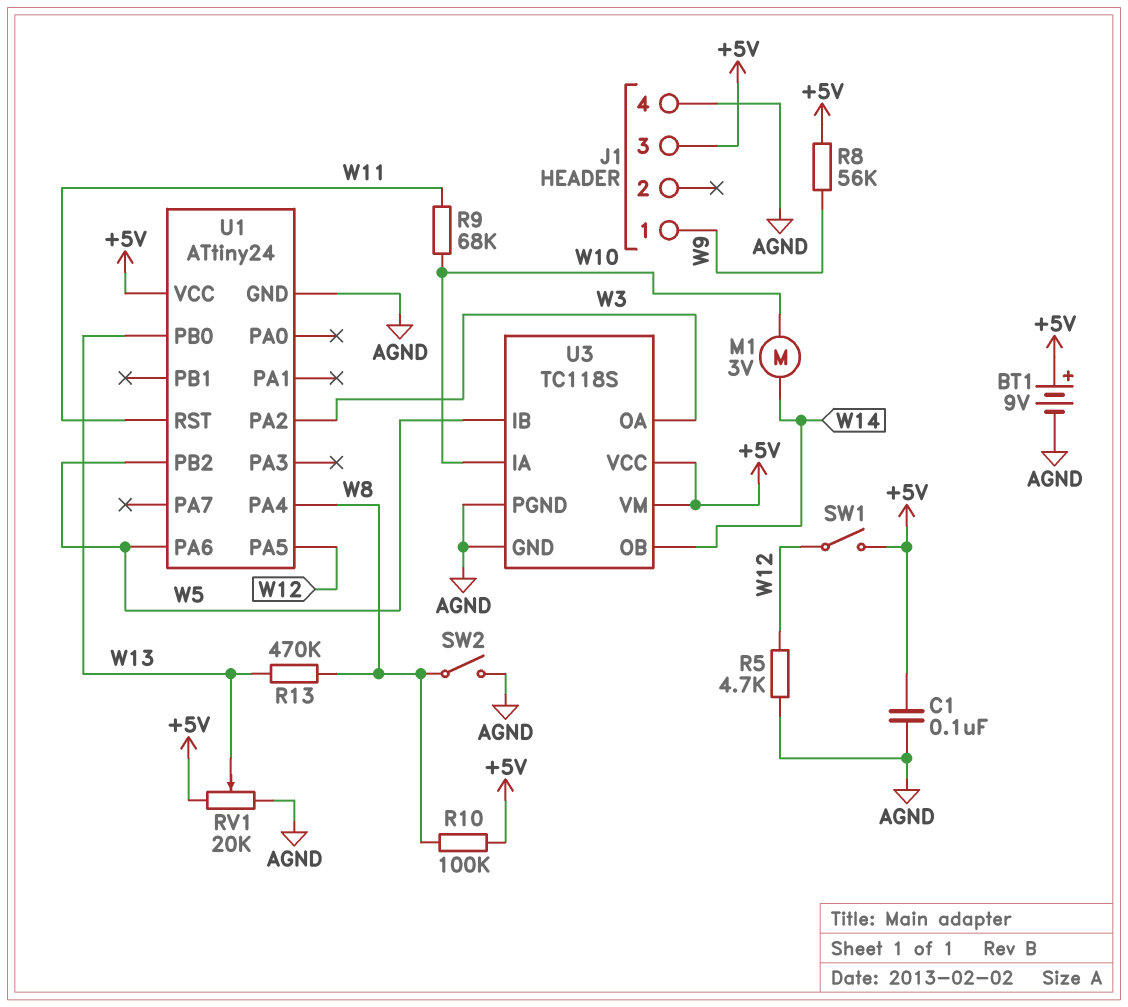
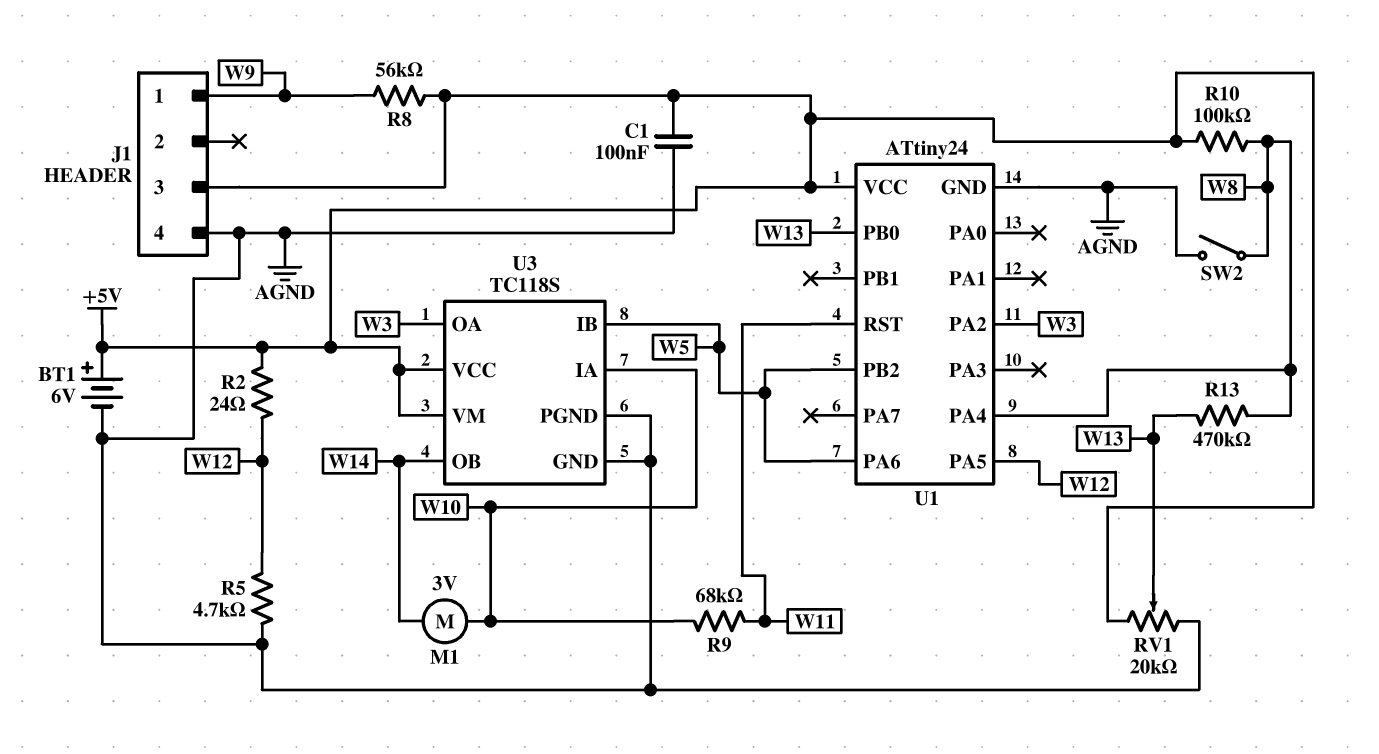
BT1: 9V (plus +5V, minus AGND) -> 6V (plus +5V, minus AGND)
R2: none -> 24 (+5V, W12)
SW1: switch (+5V, W12) -> none

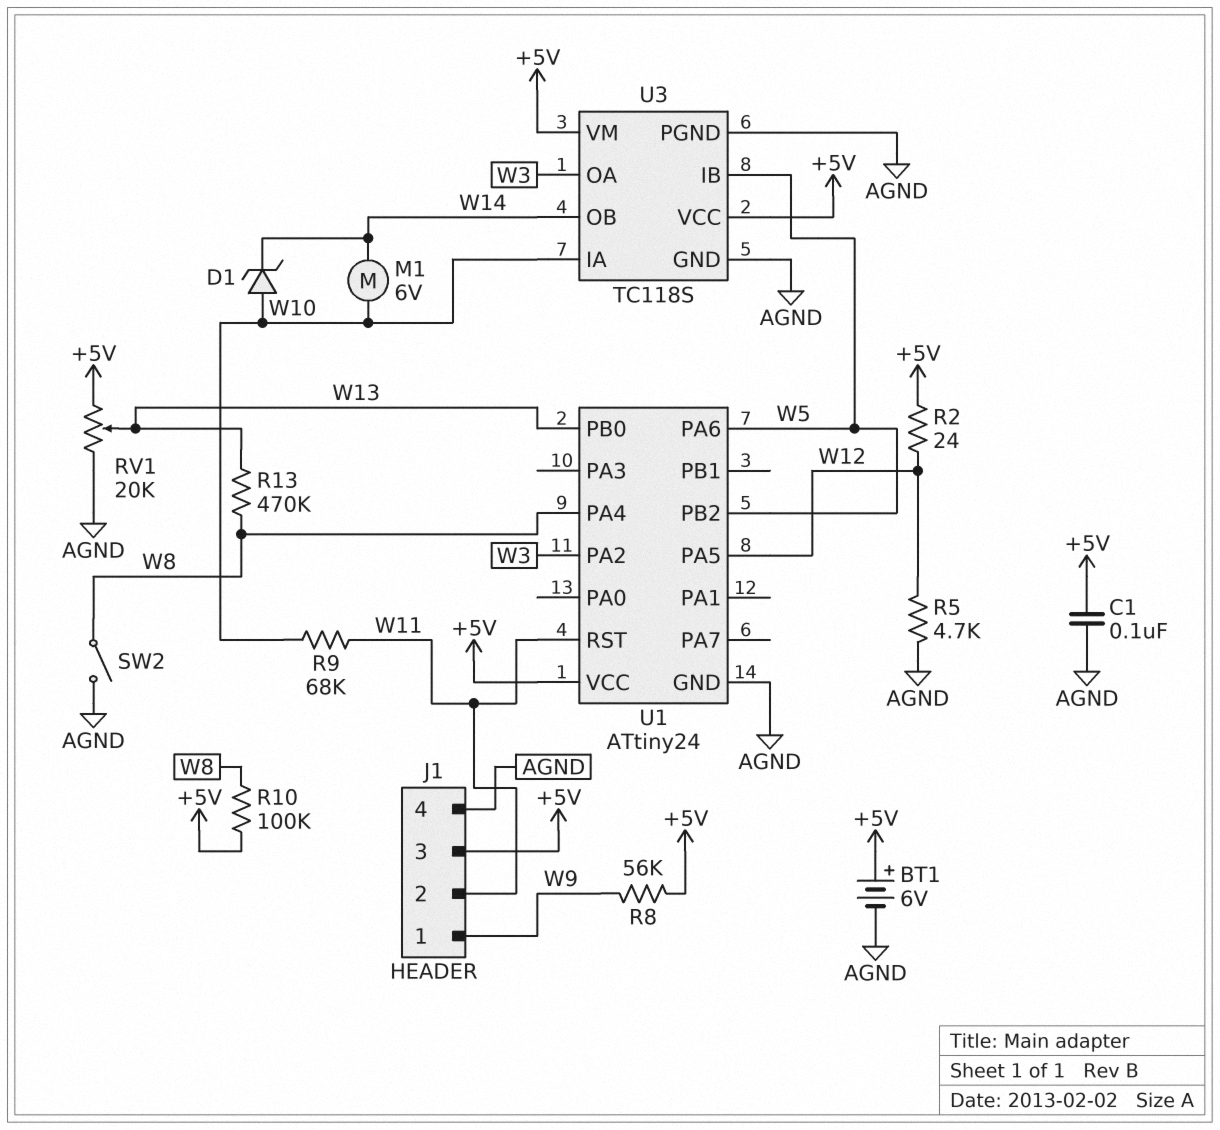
D1: none -> zener (A W10, K W14)
J1 pin 2: none -> W11
M1: motor 3V (W10, W14) -> motor 6V (W10, W14)

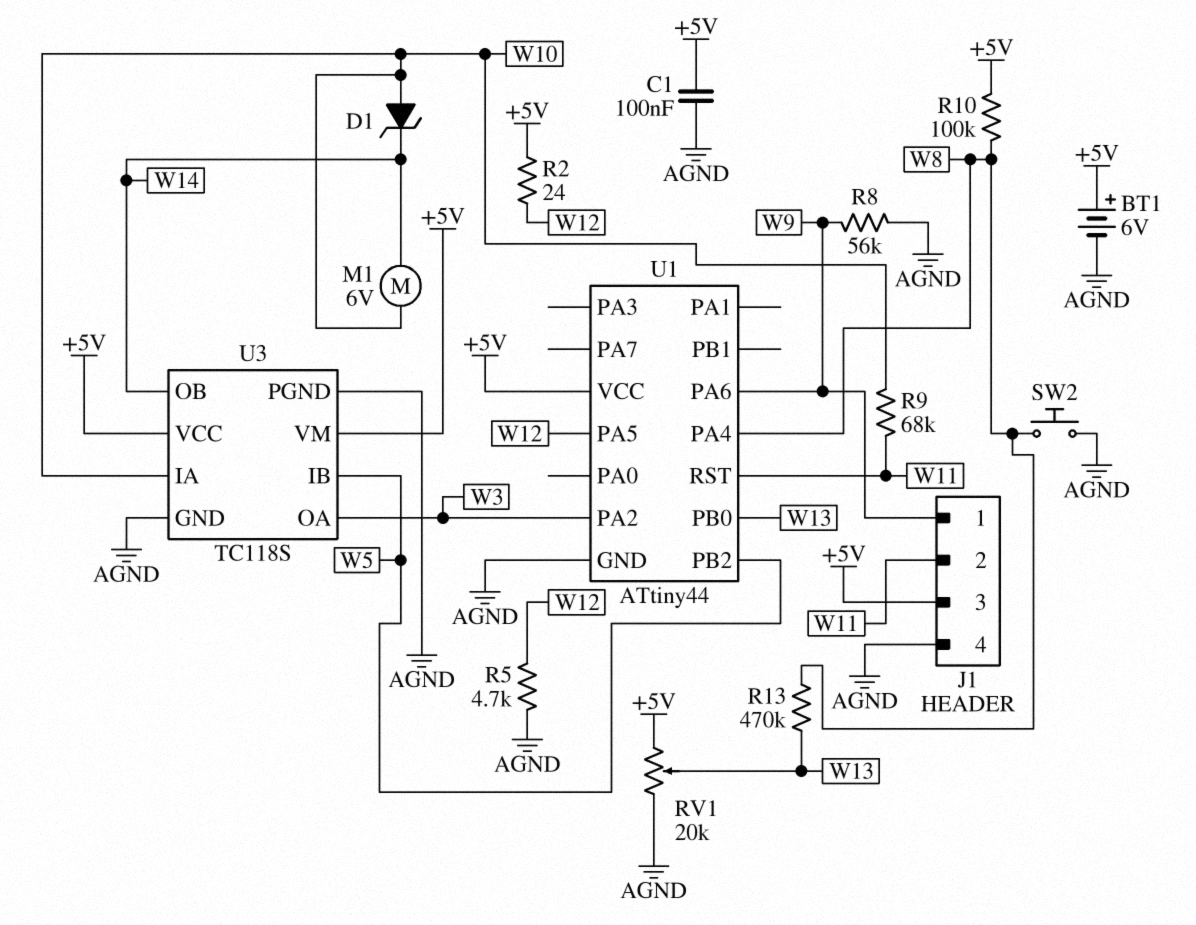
R8: 56k (+5V, W9) -> 56k (AGND, W9)
SW2: switch (AGND, W8) -> button (AGND, W8)
U1: ATtiny24 -> ATtiny44
U1 pin PA6: W5 -> W9

